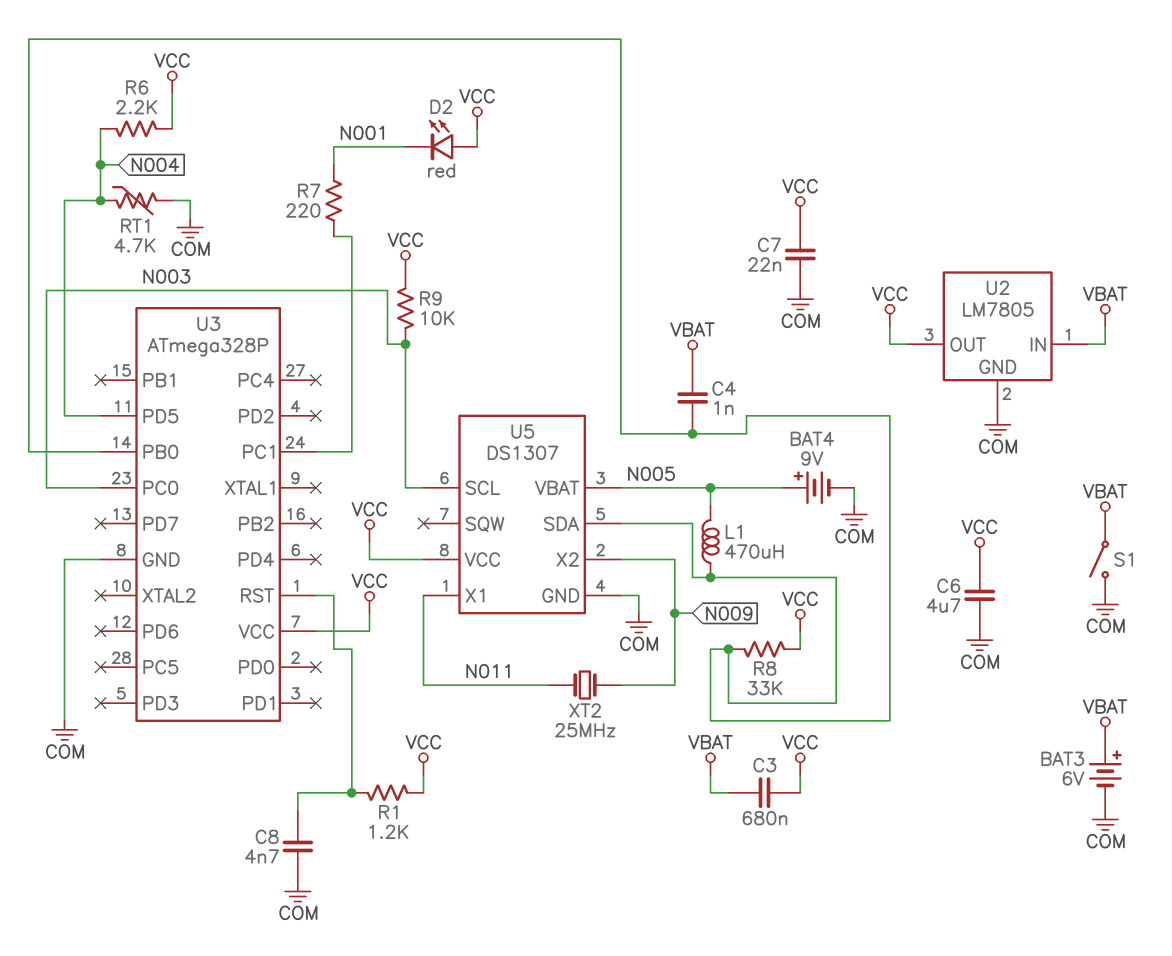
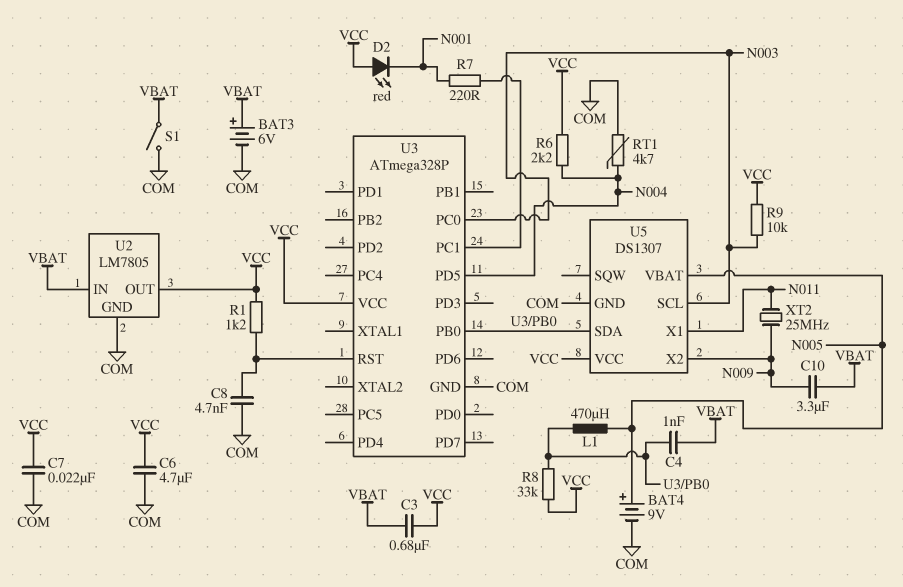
C10: none -> 3.3uF (N009, VBAT)

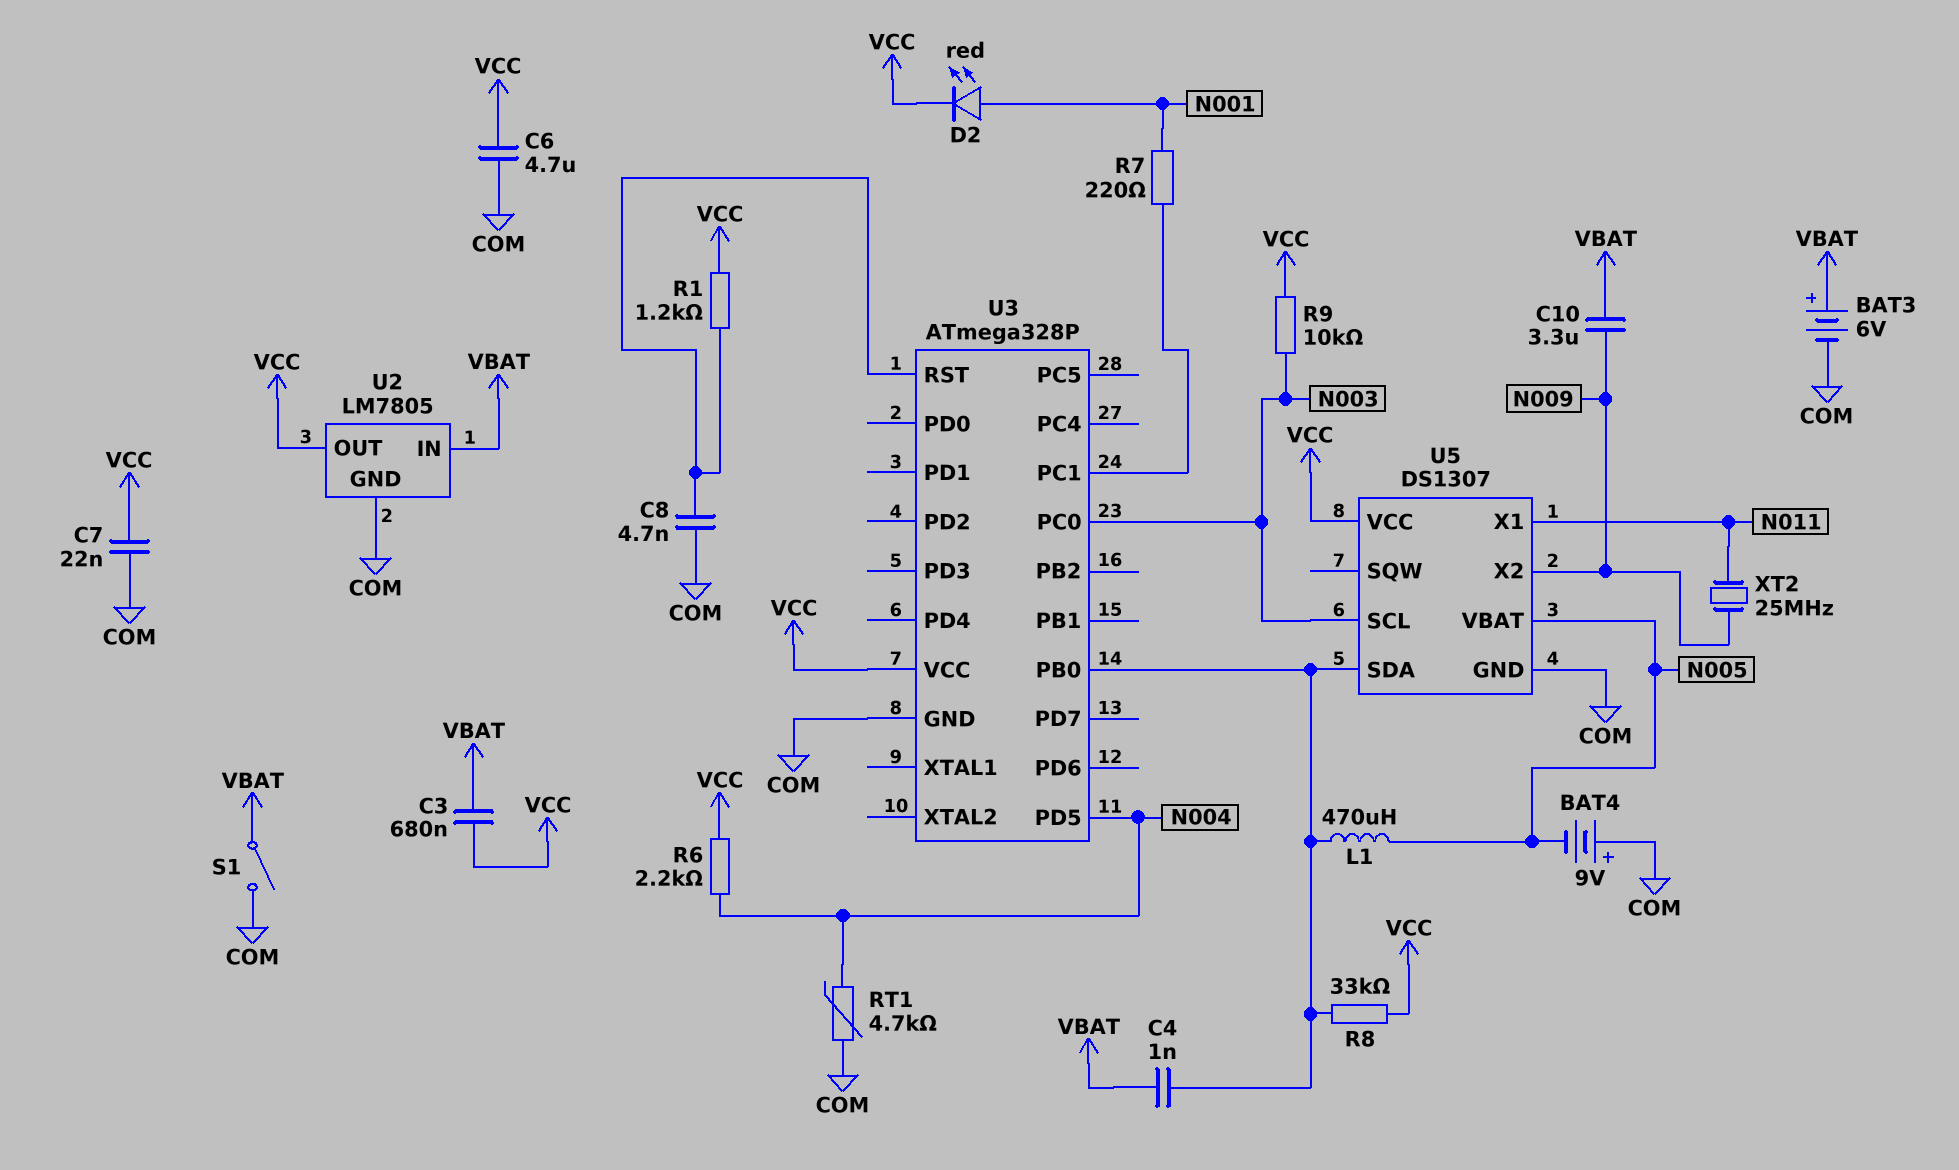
BAT4: 9V (plus N005, minus COM) -> 9V (plus COM, minus N005)
D2: LED red (A VCC, K N001) -> LED red (A N001, K VCC)

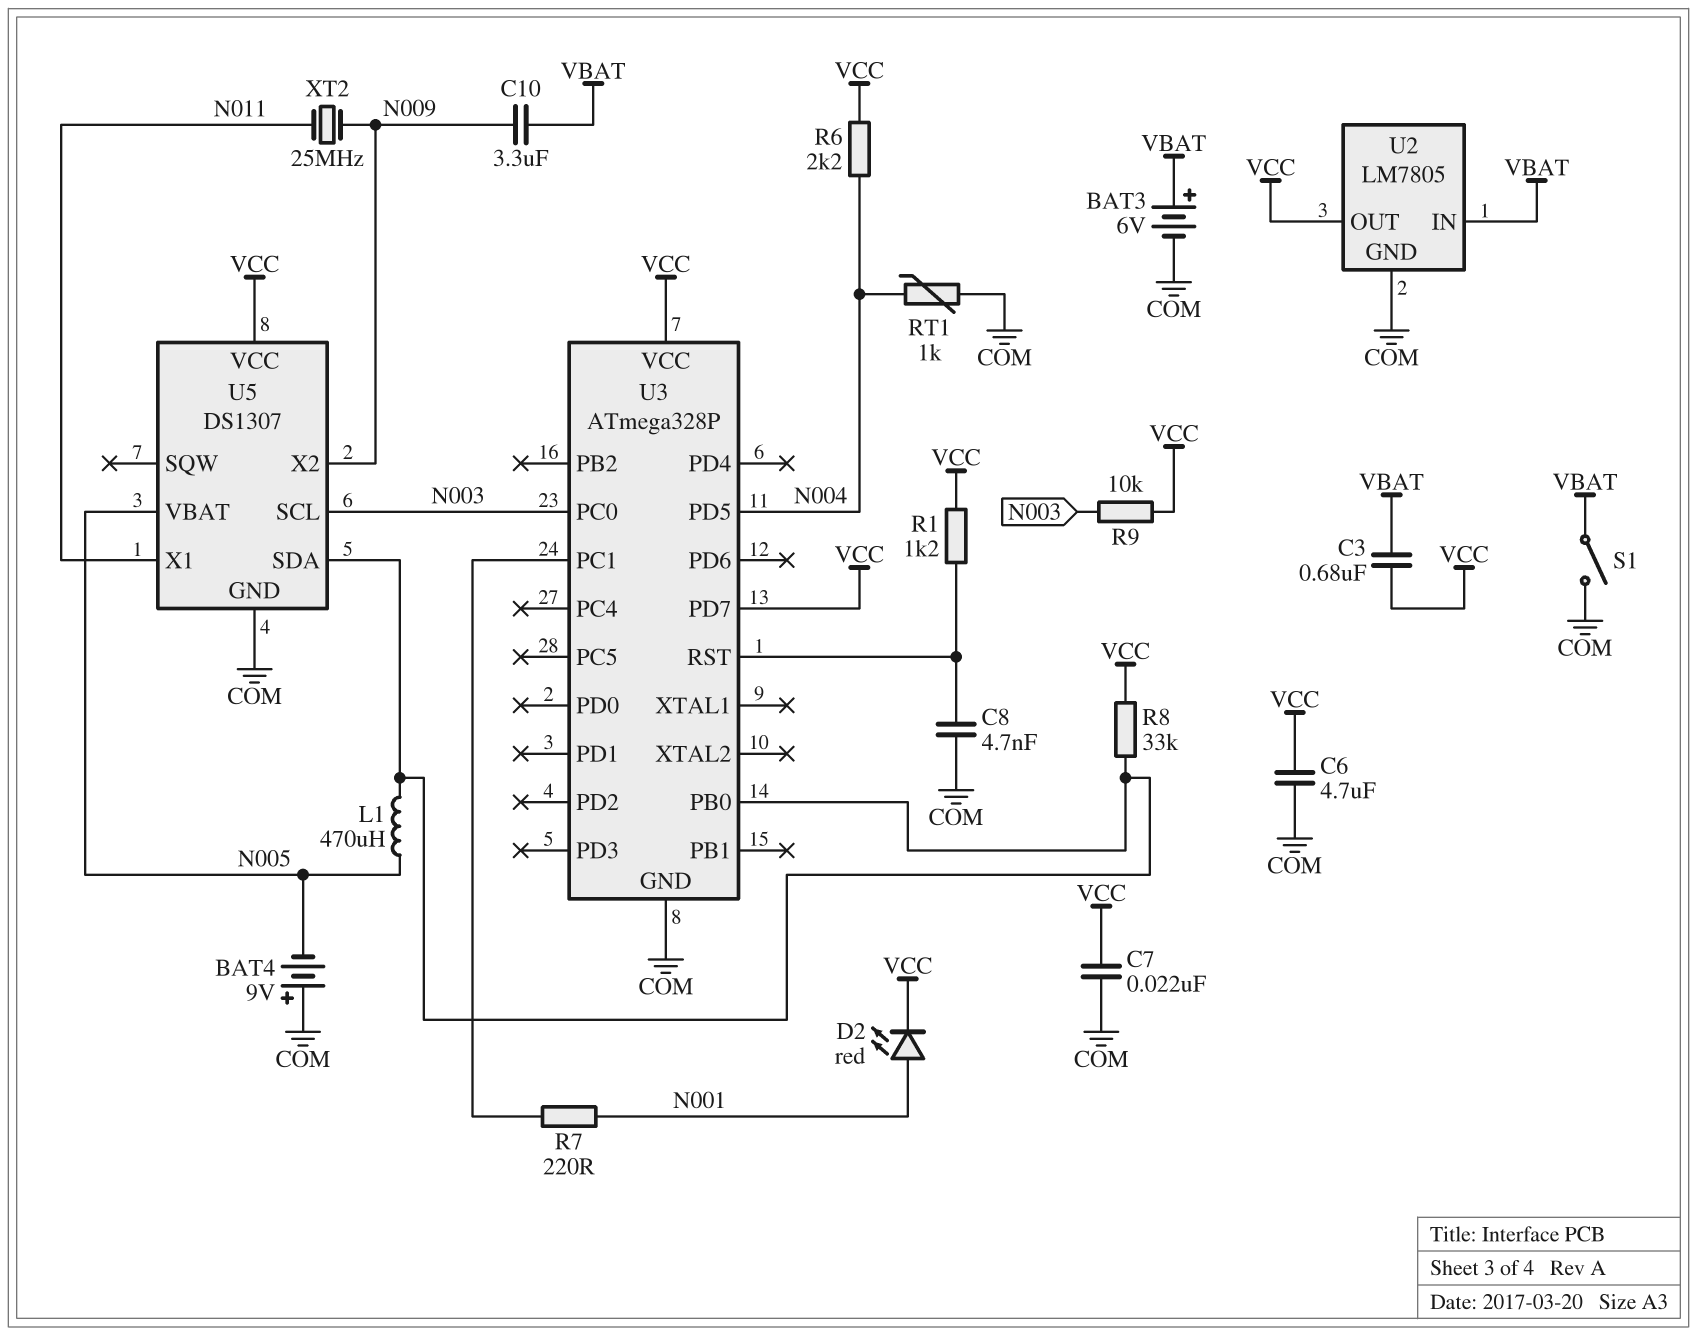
C4: 1nF (U3/PB0, VBAT) -> none
RT1: 4.7k (COM, N004) -> 1k (COM, N004)
U3 pin PD7: none -> VCC

